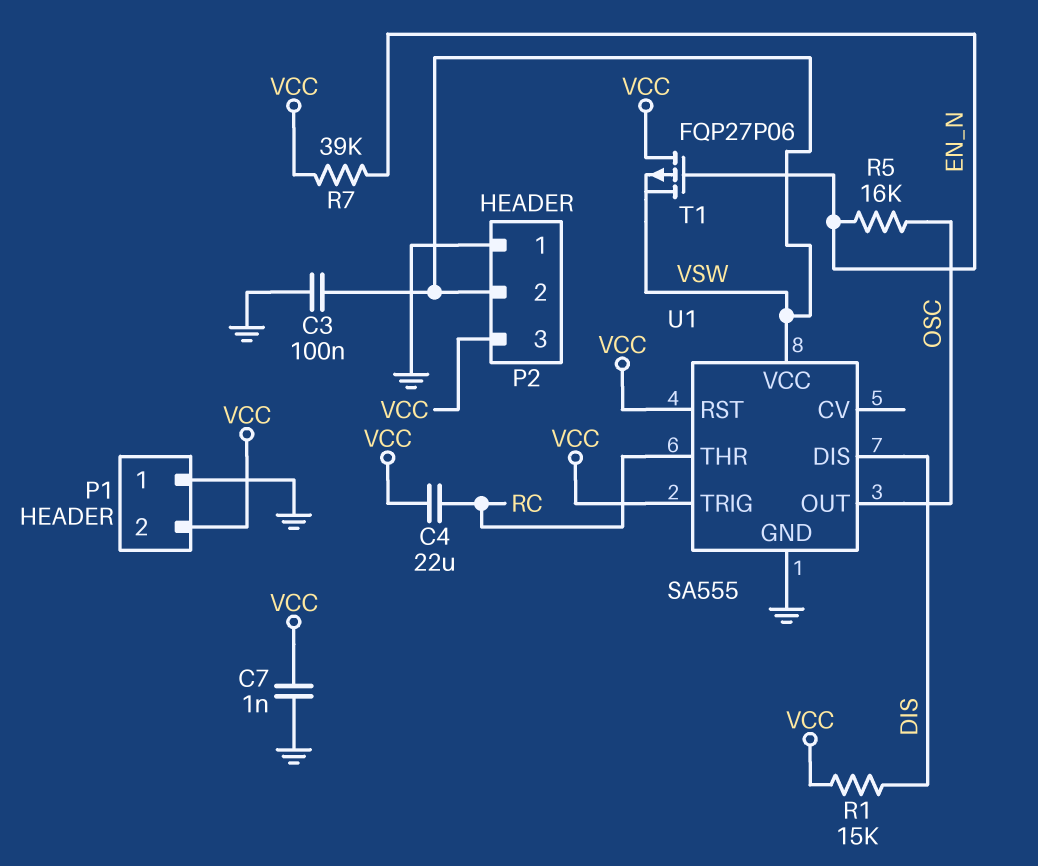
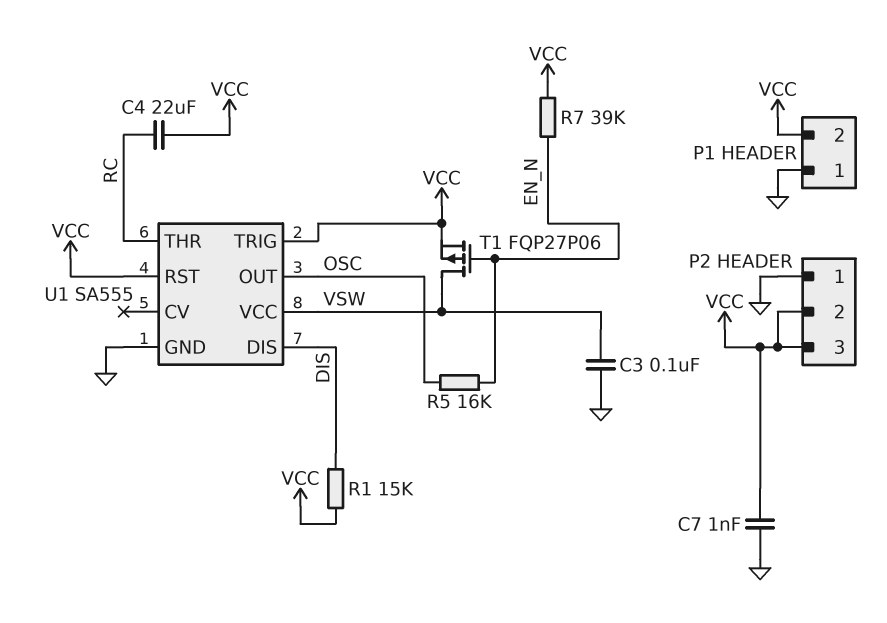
P2 pin 2: VSW -> VCC
T1: PMOS FQP27P06 (G EN_N, D VCC, S VSW) -> PMOS FQP27P06 (G EN_N, D VSW, S VCC)

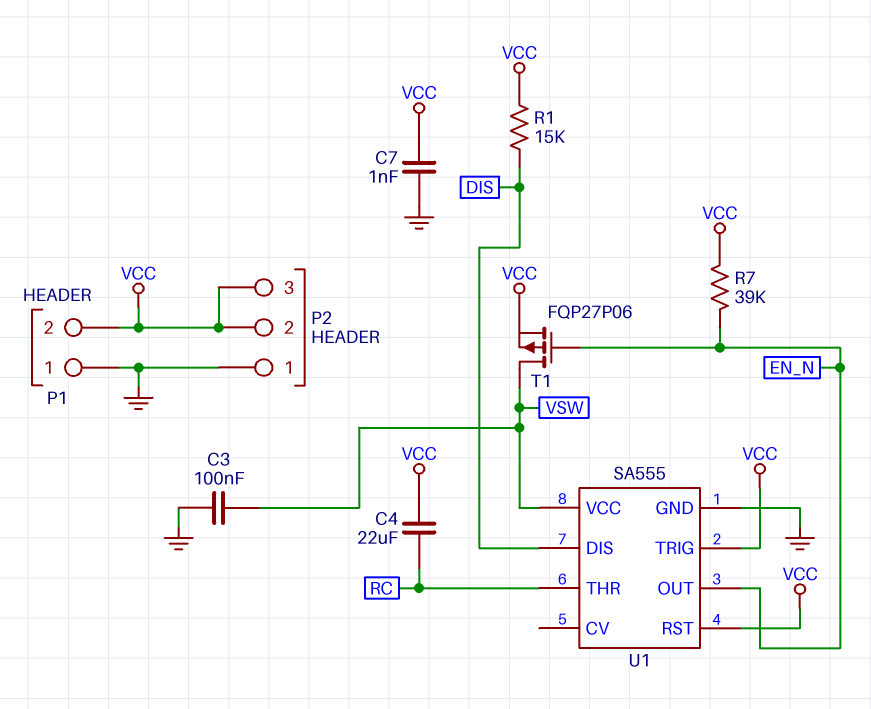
R5: 16k (EN_N, OSC) -> none
U1 pin OUT: OSC -> EN_N

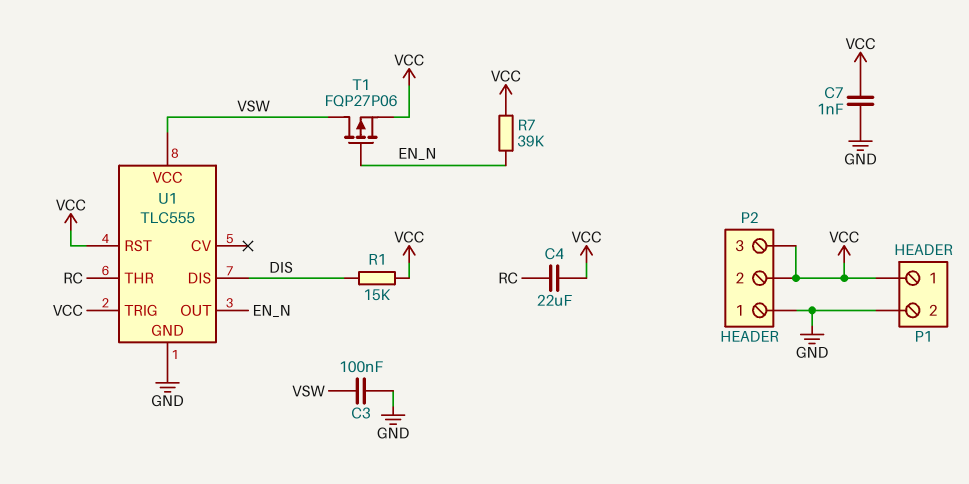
P1 pin 1: GND -> VCC
P1 pin 2: VCC -> GND
U1: SA555 -> TLC555

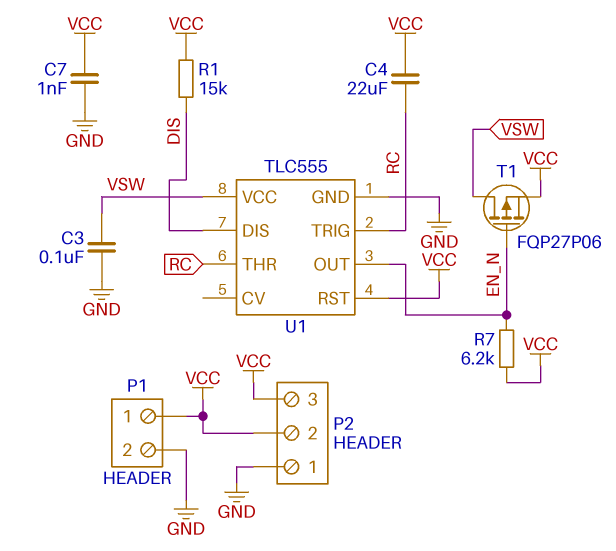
R7: 39k (EN_N, VCC) -> 6.2k (EN_N, VCC)
U1 pin TRIG: VCC -> RC

